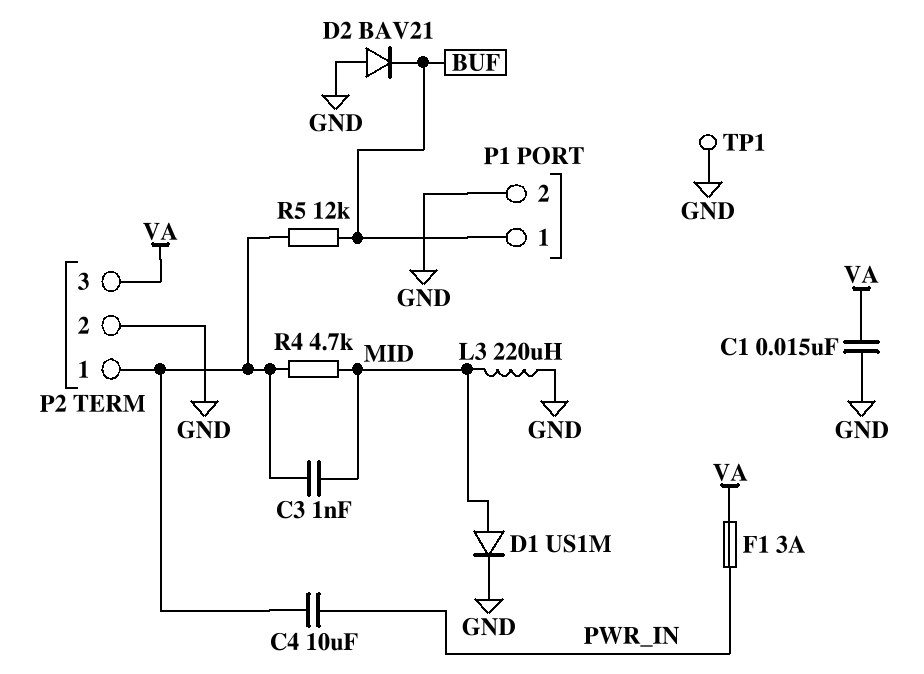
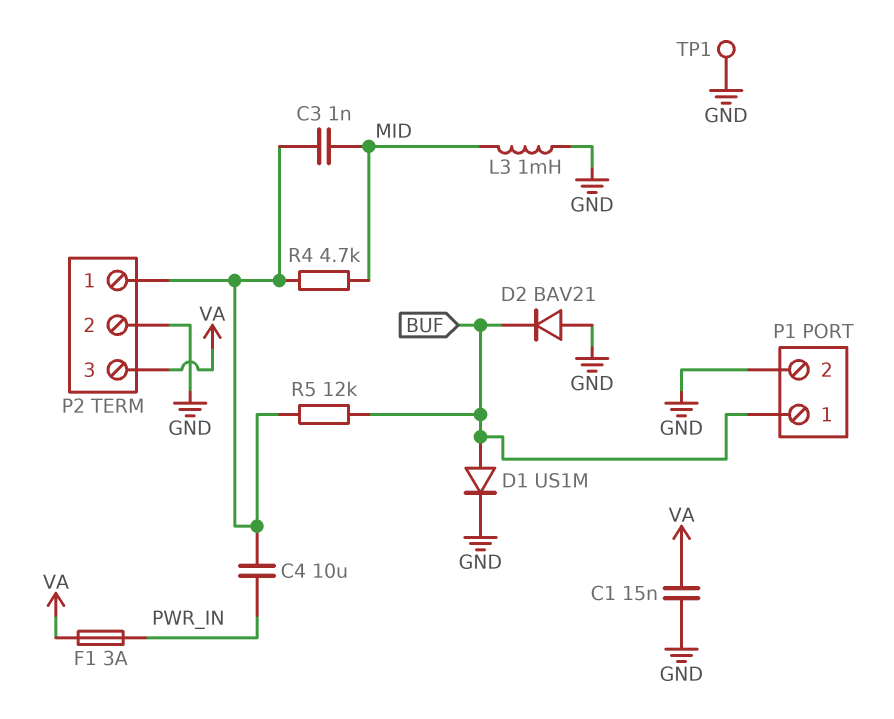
D1: diode US1M (A MID, K GND) -> diode US1M (A BUF, K GND)
L3: 220uH (GND, MID) -> 1mH (GND, MID)

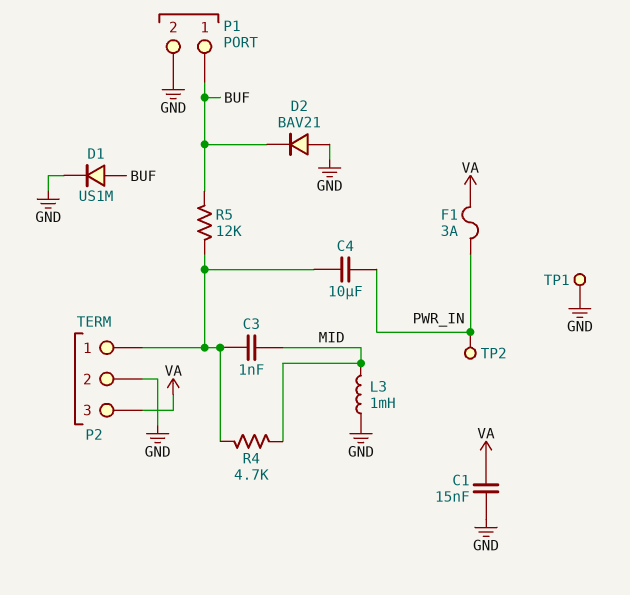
TP2: none -> test point (PWR_IN)

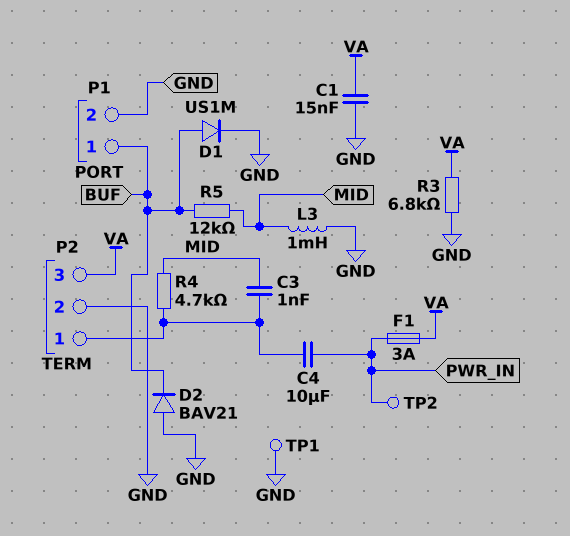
R3: none -> 6.8k (GND, VA)
R5: 12k (BUF, P2/1) -> 12k (BUF, MID)

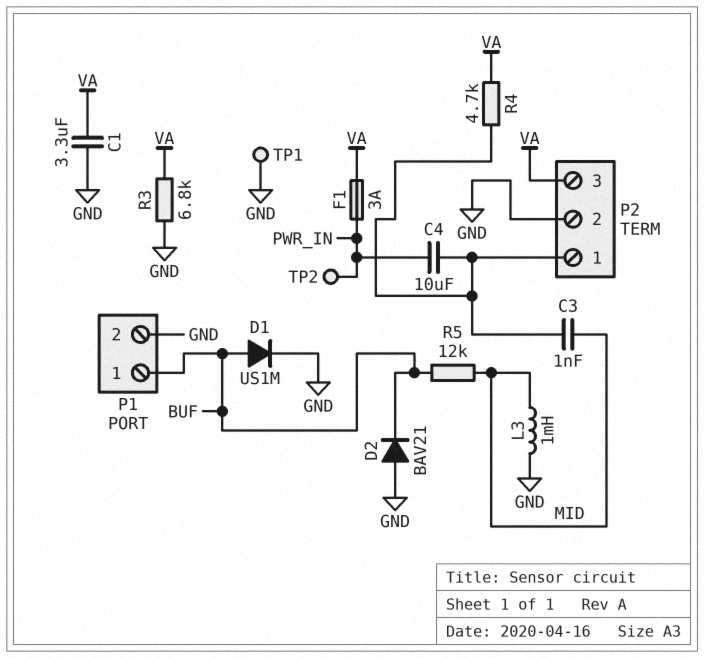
C1: 15nF (GND, VA) -> 3.3uF (GND, VA)
R4: 4.7k (MID, P2/1) -> 4.7k (P2/1, VA)

